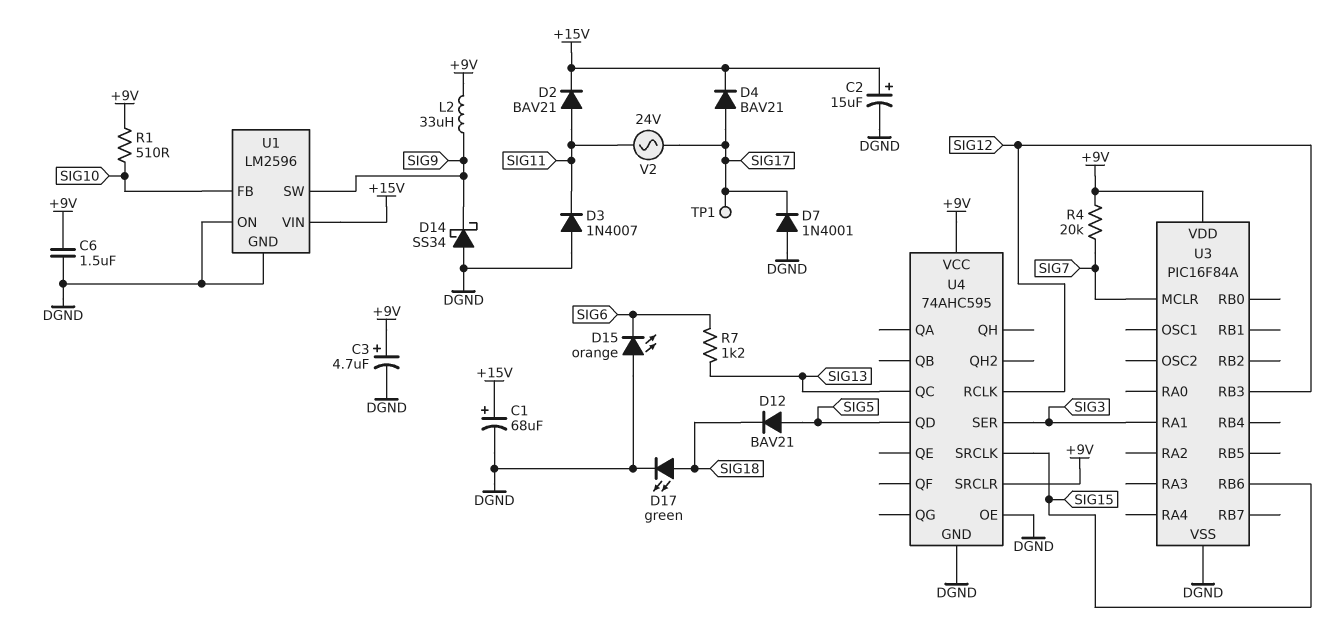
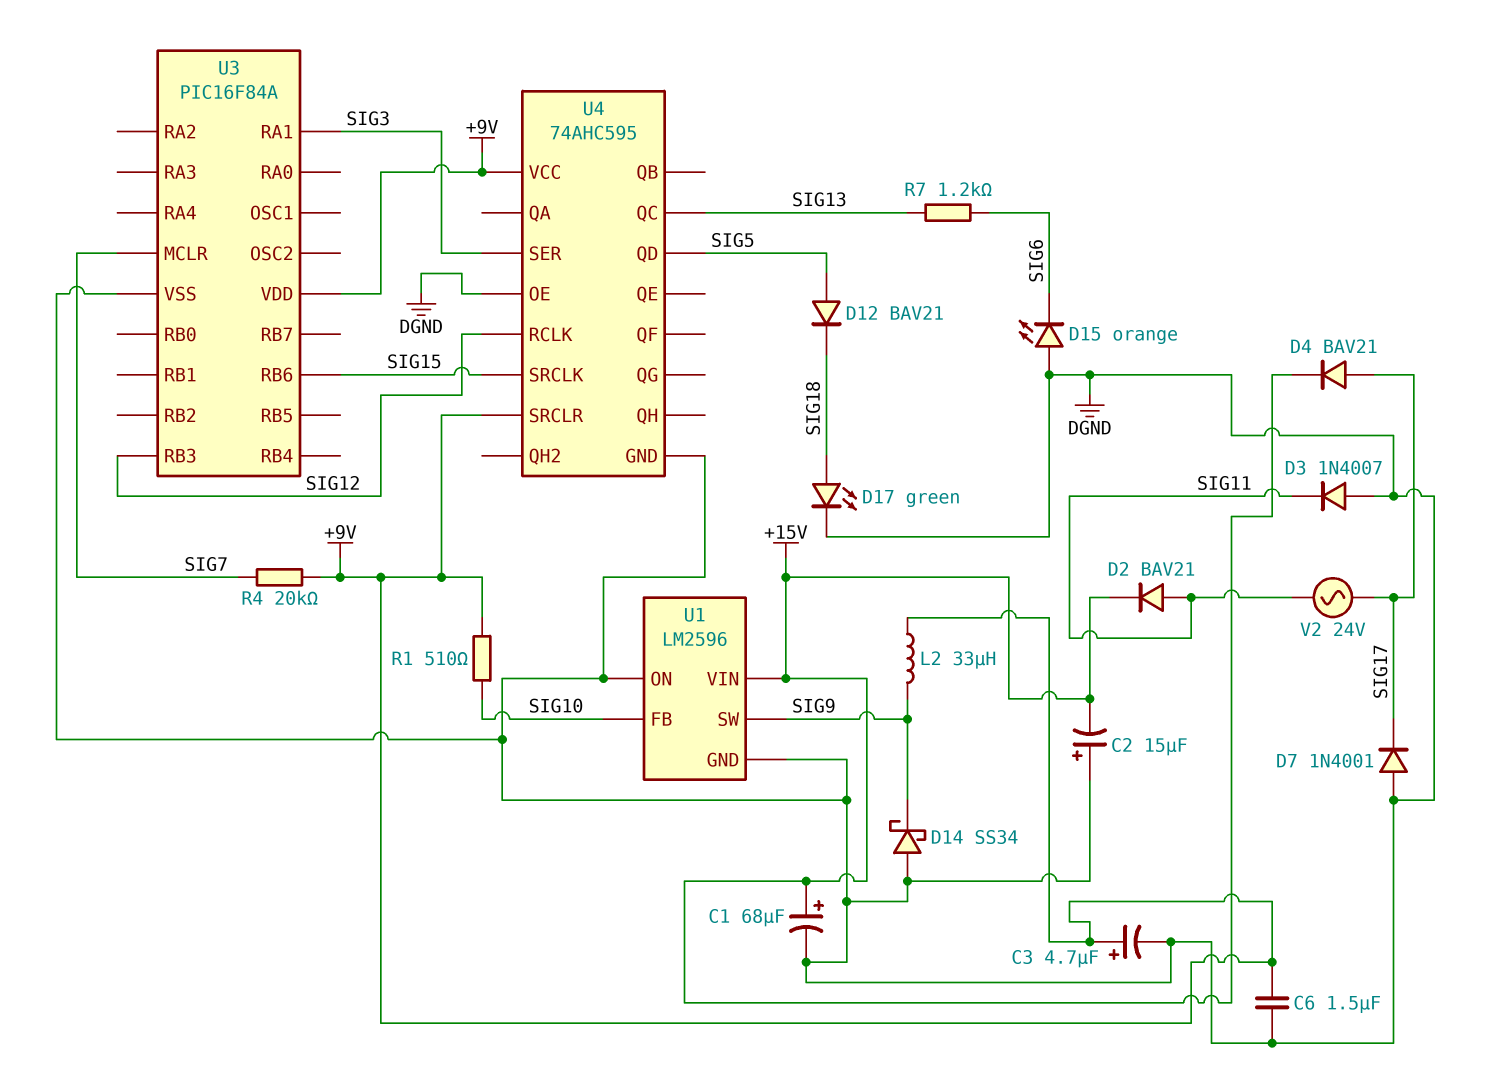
C2: 15uF (plus +15V, minus DGND) -> 15uF (plus DGND, minus +15V)
TP1: test point (SIG17) -> none

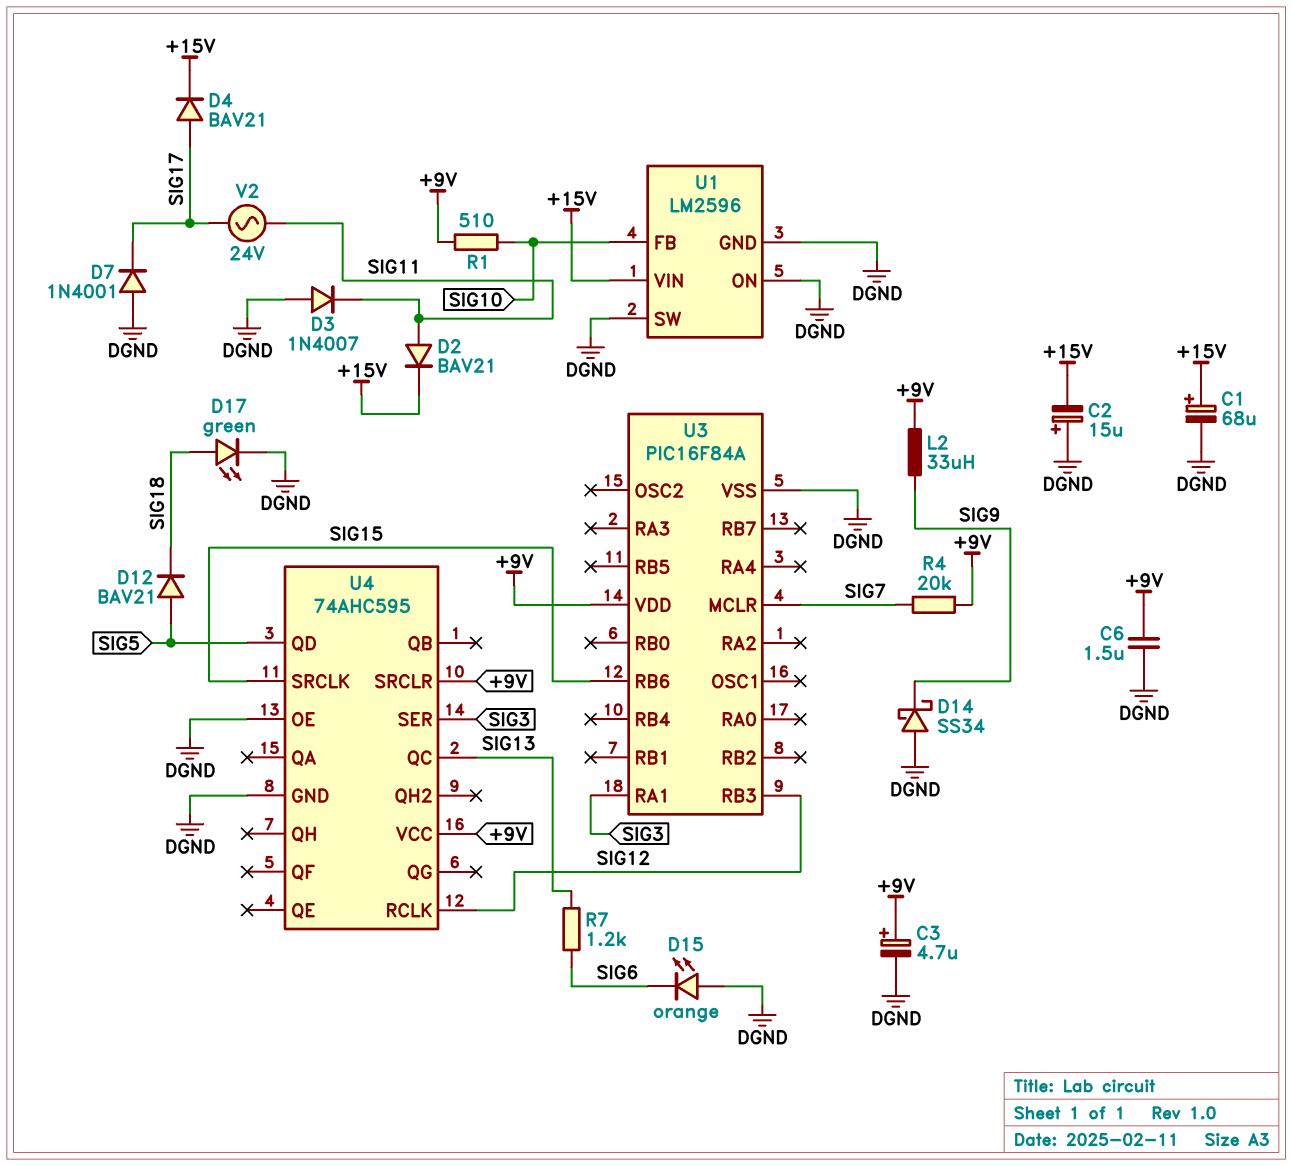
U1 pin SW: SIG9 -> DGND

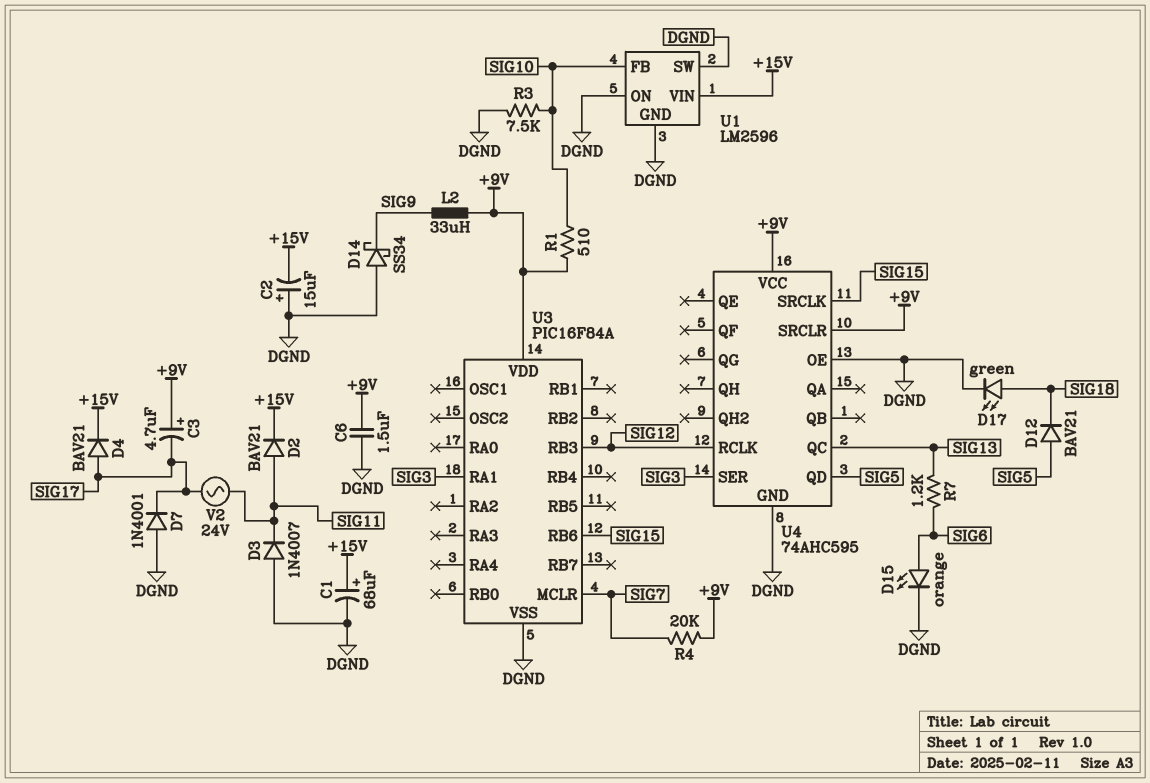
C3: 4.7uF (plus +9V, minus DGND) -> 4.7uF (plus +9V, minus SIG17)
D15: LED orange (A DGND, K SIG6) -> LED orange (A SIG6, K DGND)
R3: none -> 7.5k (DGND, SIG10)

